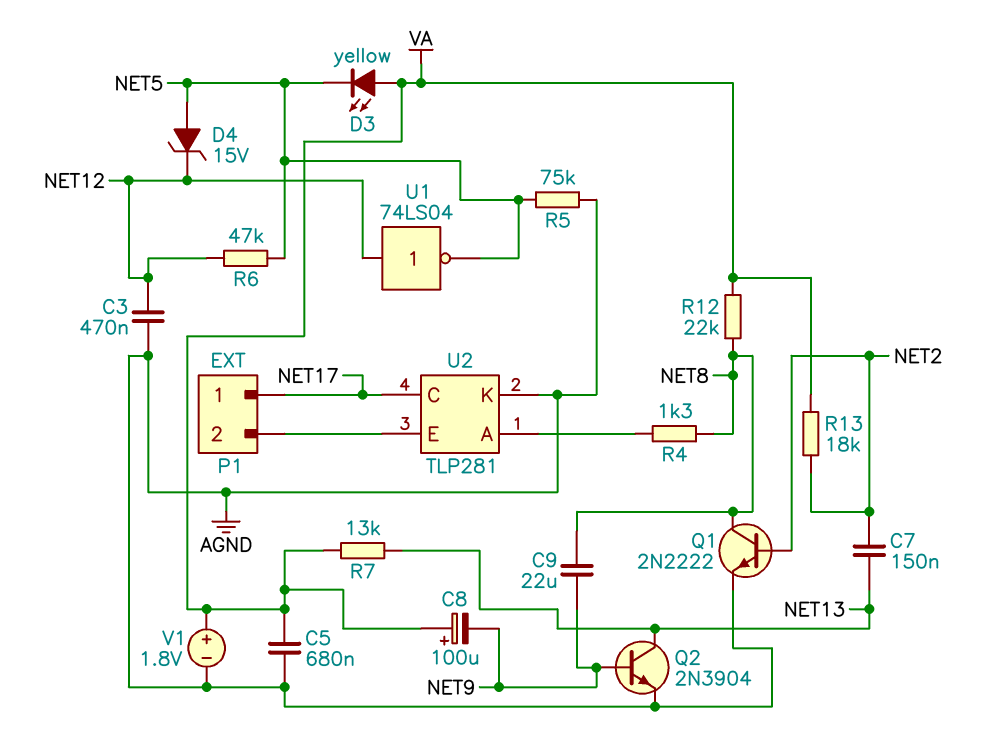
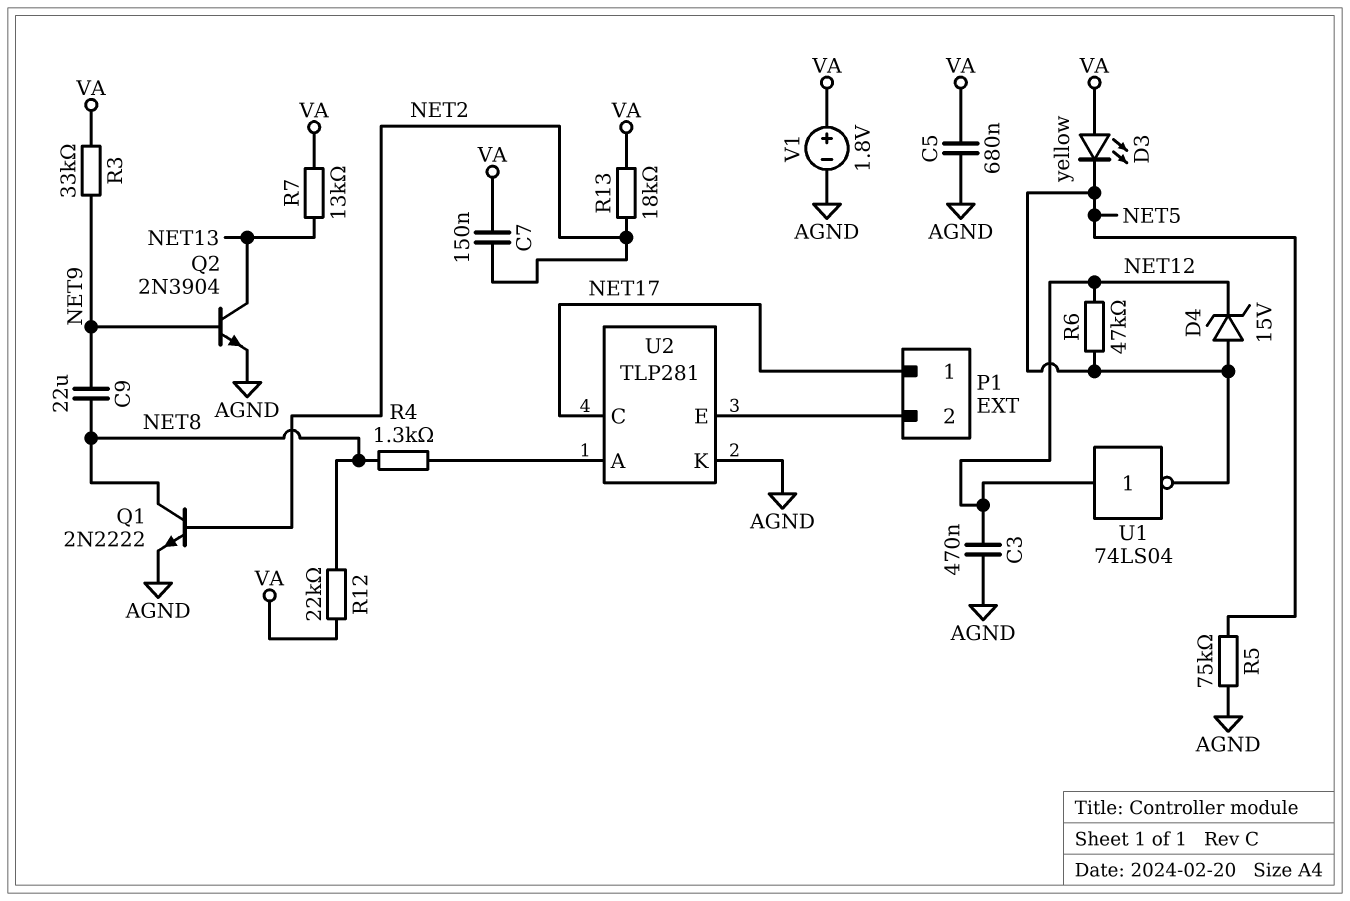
C7: 150nF (NET2, NET13) -> 150nF (NET2, VA)
C8: 100uF (plus VA, minus NET9) -> none
R3: none -> 33k (NET9, VA)

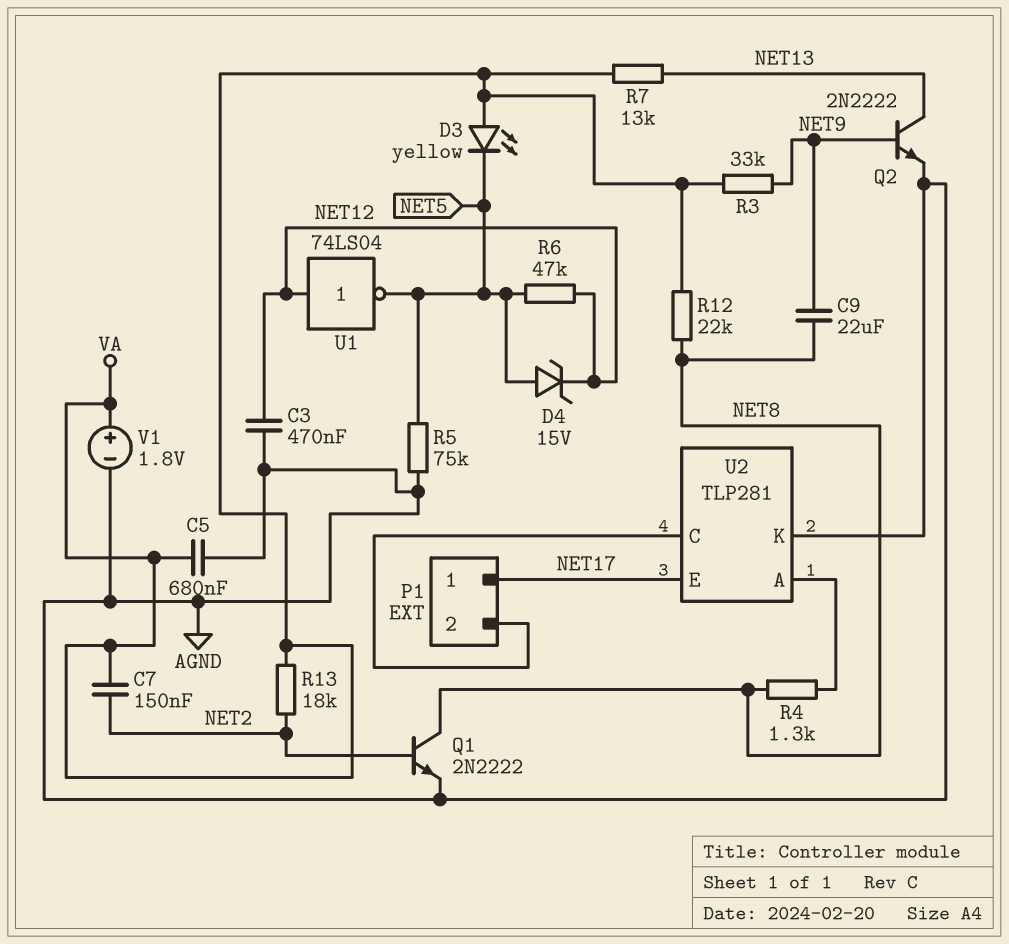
Q2: NPN 2N3904 (B NET9, C NET13, E AGND) -> NPN 2N2222 (B NET9, C NET13, E AGND)
U2 pin C: NET17 -> P1/2
U2 pin E: P1/2 -> NET17

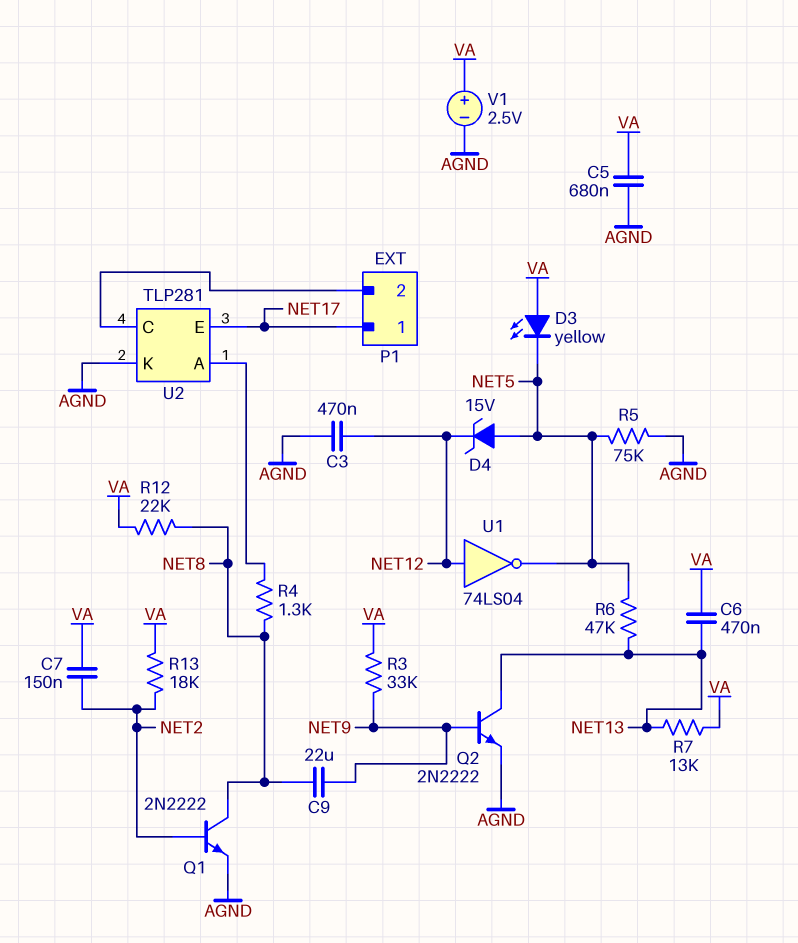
C6: none -> 470nF (NET13, VA)
R6: 47k (NET5, NET12) -> 47k (NET5, NET13)
V1: 1.8V (plus VA, minus AGND) -> 2.5V (plus VA, minus AGND)

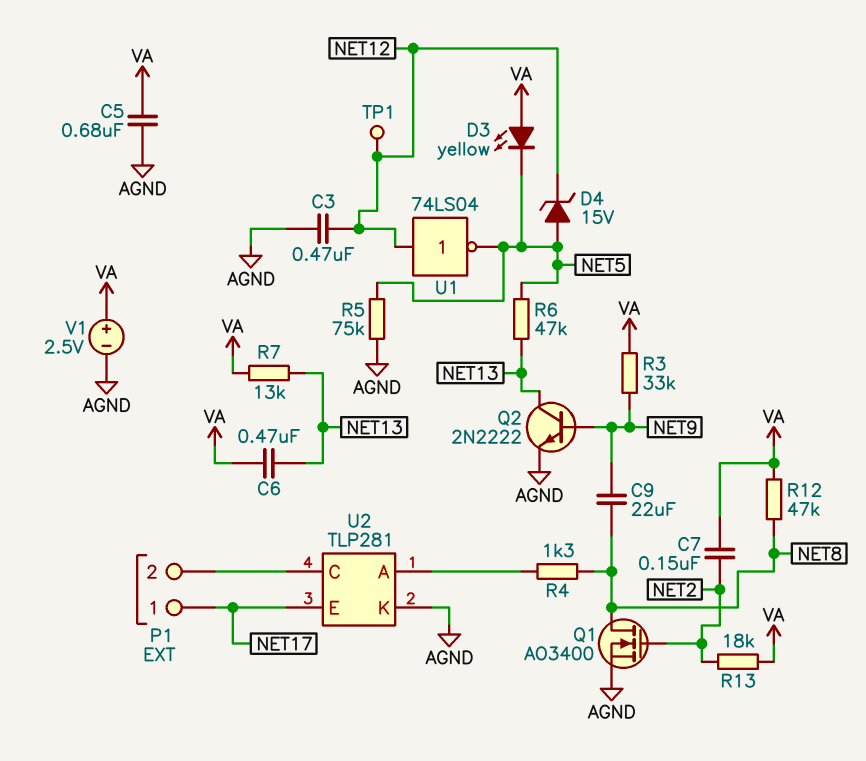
Q1: NPN 2N2222 (B NET2, C NET8, E AGND) -> NMOS AO3400 (G NET2, D NET8, S AGND)
R12: 22k (NET8, VA) -> 47k (NET8, VA)
TP1: none -> test point (NET12)

